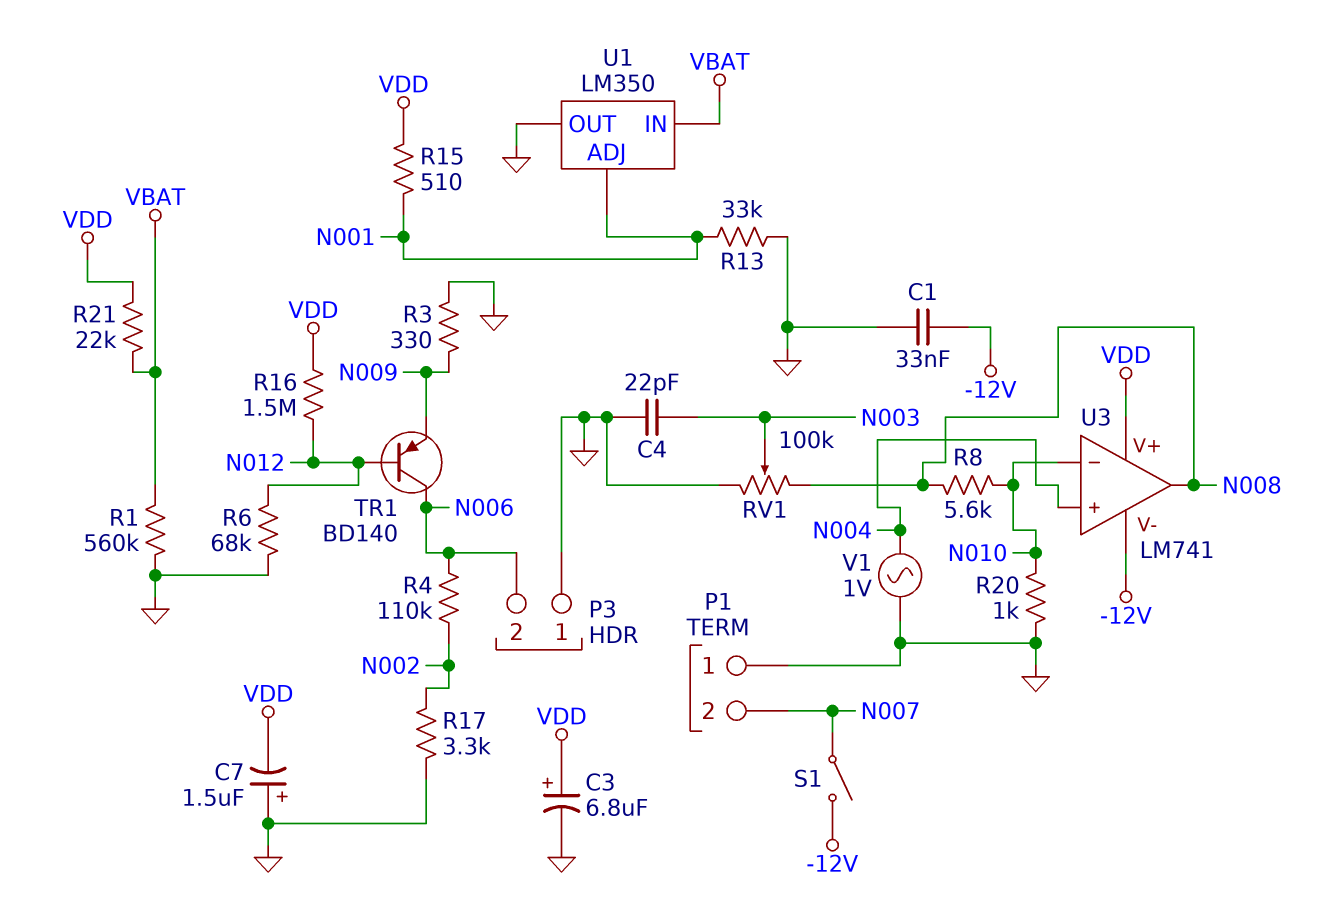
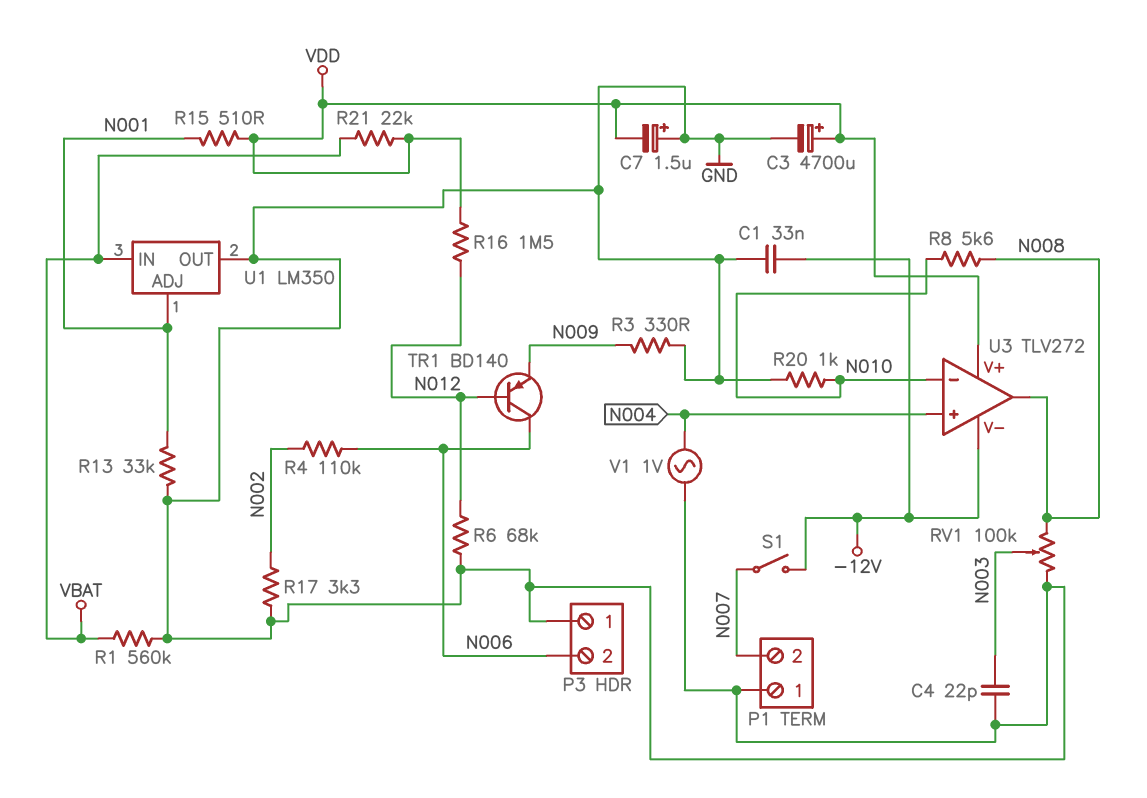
C3: 6.8uF (plus VDD, minus GND) -> 4700uF (plus VDD, minus GND)
U3: LM741 -> TLV272

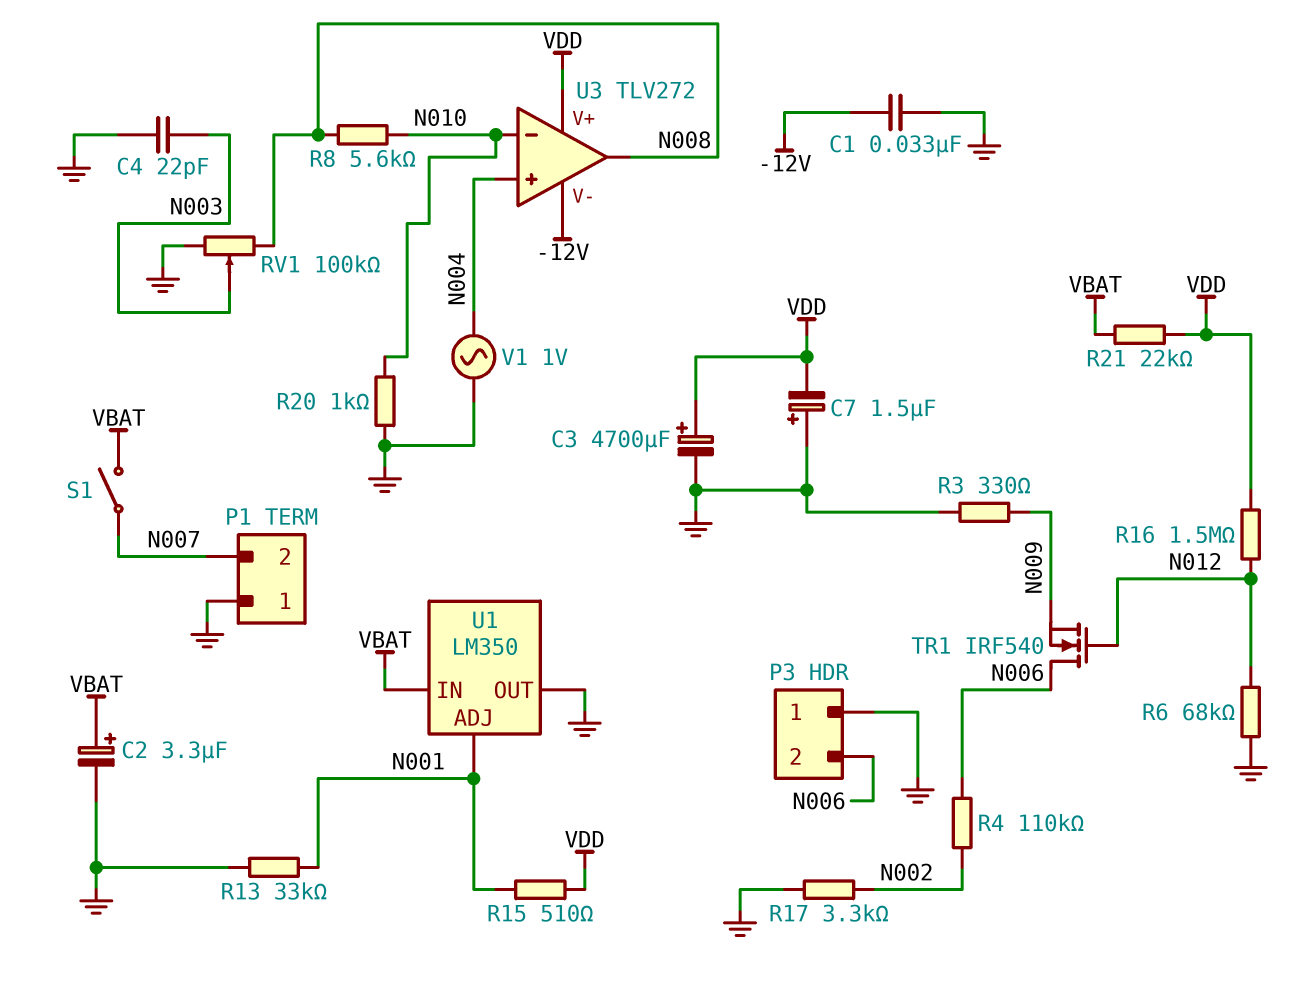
C2: none -> 3.3uF (plus VBAT, minus GND)
R1: 560k (GND, VBAT) -> none
S1: switch (-12V, N007) -> switch (N007, VBAT)
TR1: PNP BD140 (B N012, C N006, E N009) -> NMOS IRF540 (G N012, D N006, S N009)

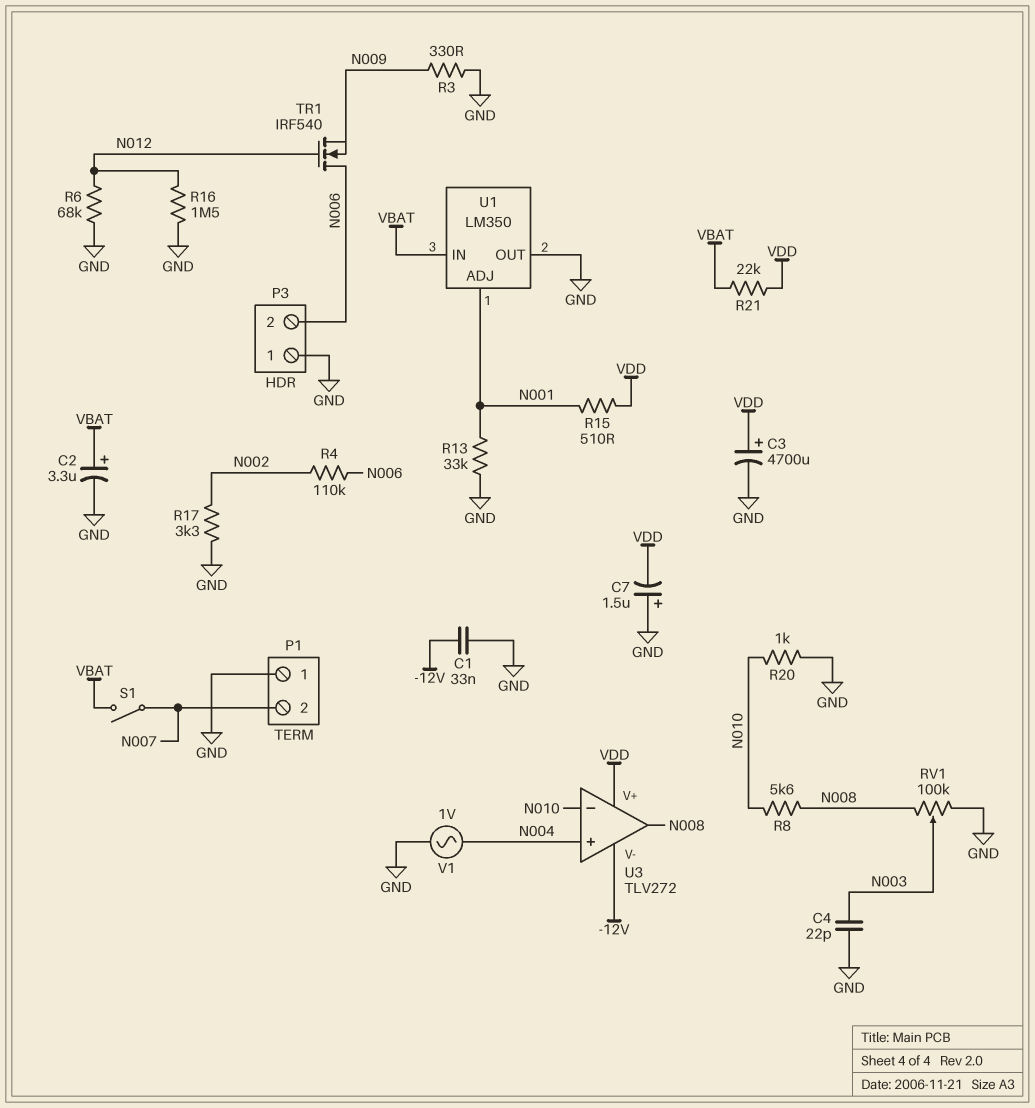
R16: 1.5M (N012, VDD) -> 1.5M (GND, N012)

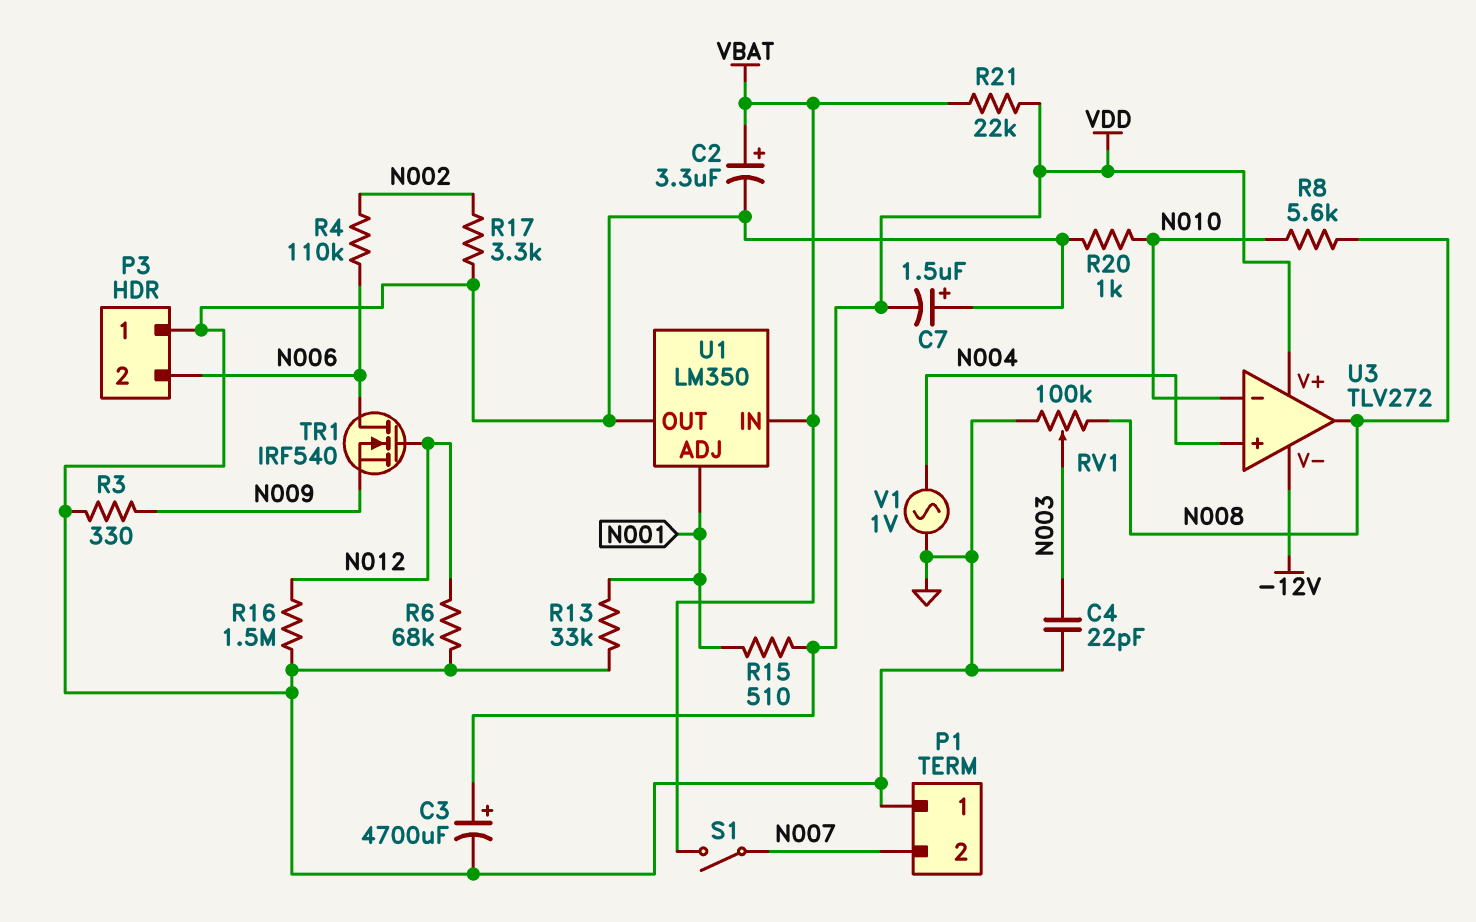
C1: 33nF (-12V, GND) -> none

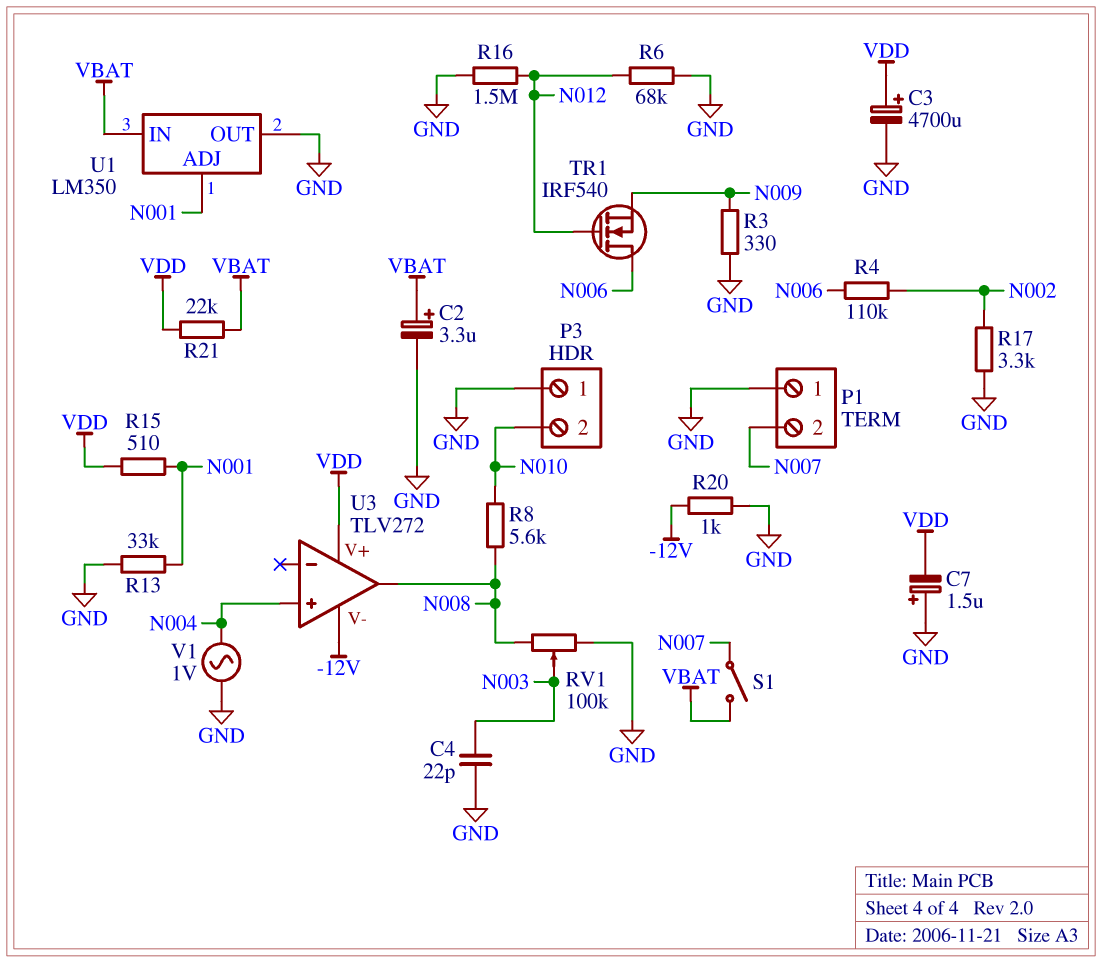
P3 pin 2: N006 -> N010
R20: 1k (GND, N010) -> 1k (-12V, GND)
U3 pin in-: N010 -> none

